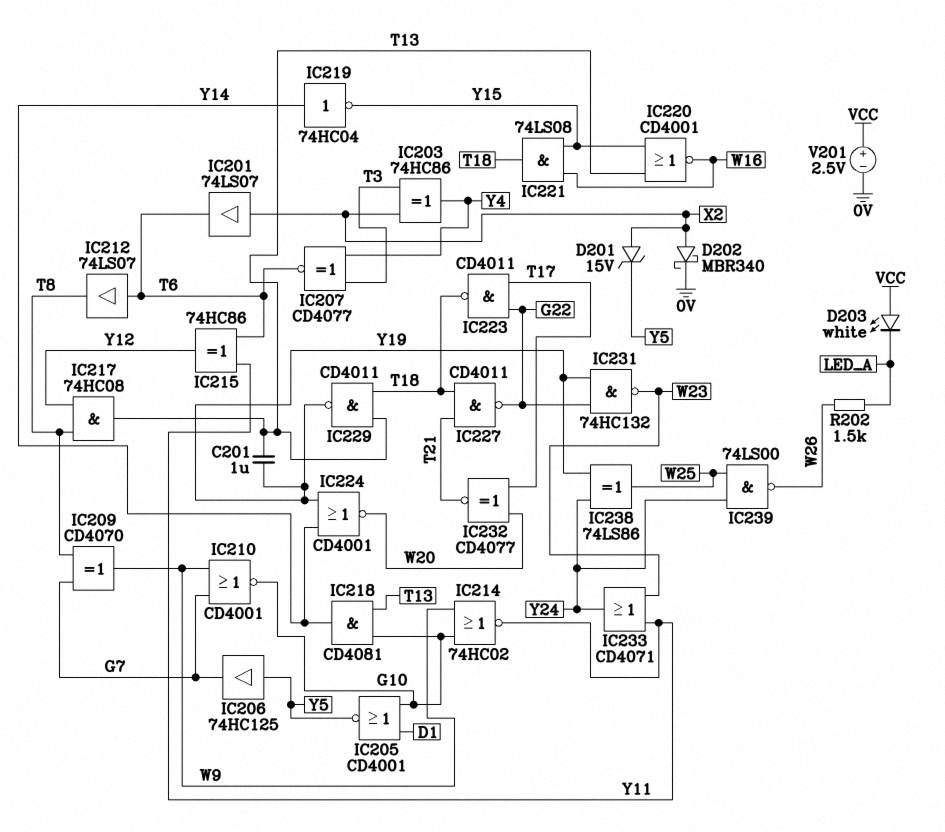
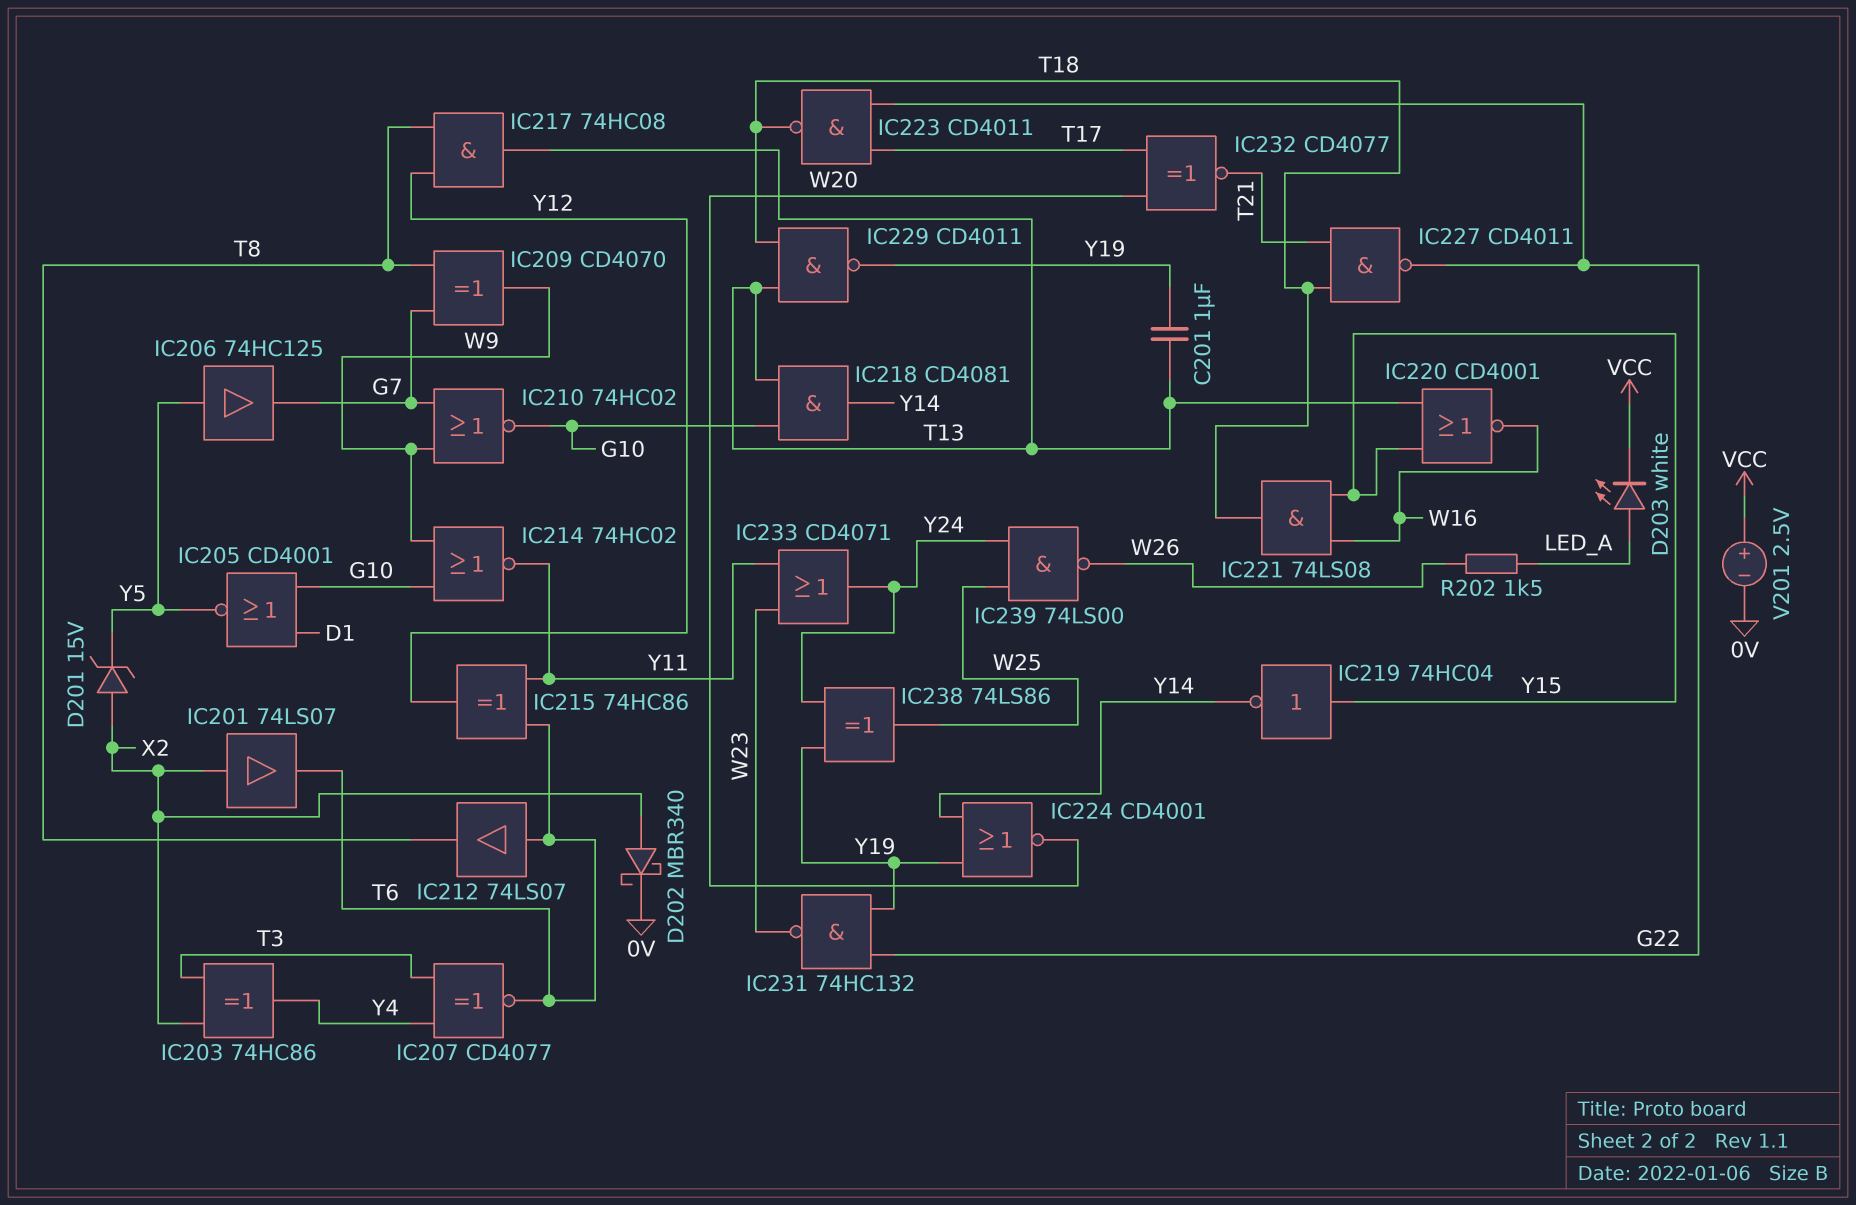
D203: LED white (A VCC, K LED_A) -> LED white (A LED_A, K VCC)
IC210: NOR CD4001 (in G7, in W9, out G10) -> NOR 74HC02 (in G7, in W9, out G10)
IC219: NOT 74HC04 (in Y14, out Y15) -> NOT 74HC04 (in Y15, out Y14)

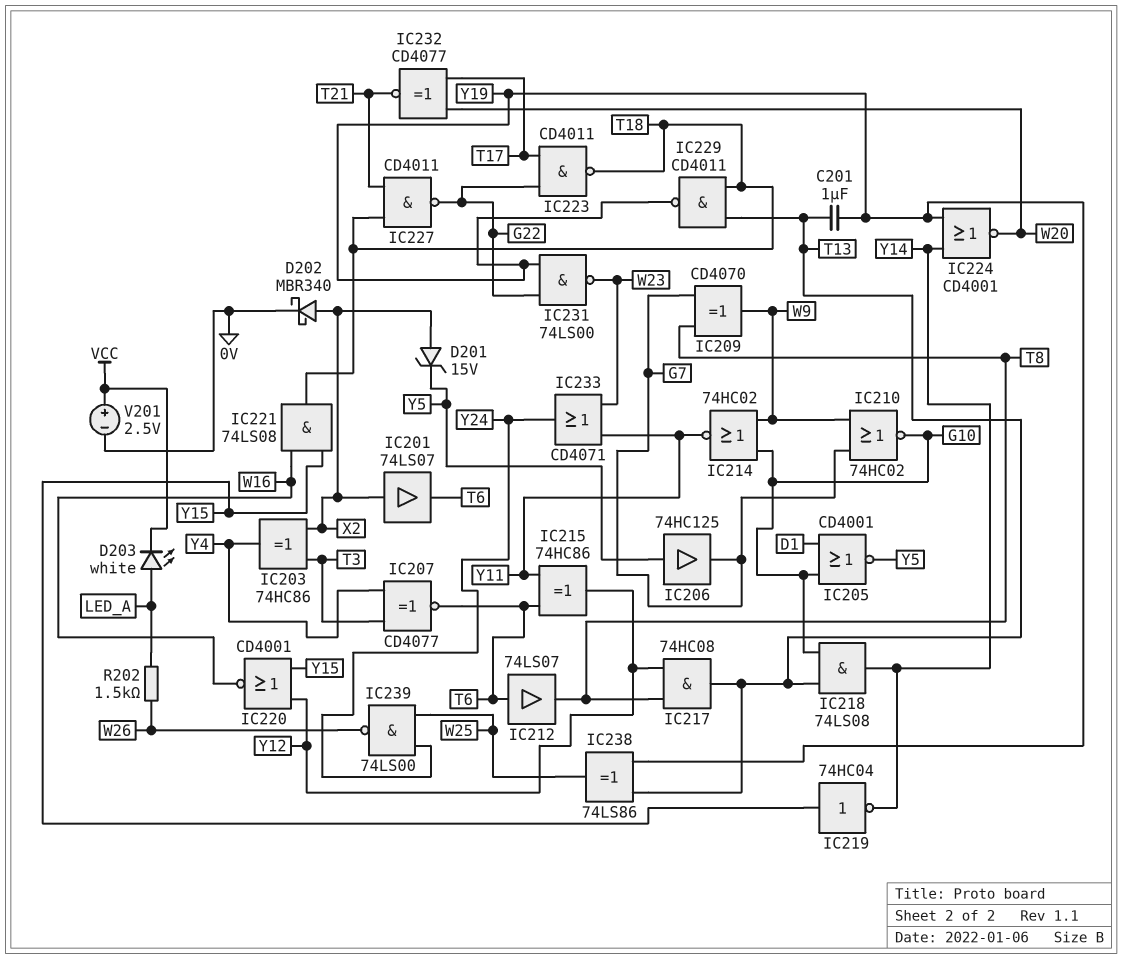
IC218: AND CD4081 (in G10, in T13, out Y14) -> AND 74LS08 (in G10, in T13, out Y14)
IC220: NOR CD4001 (in T13, in Y15, out W16) -> NOR CD4001 (in Y12, in Y15, out W16)
IC231: NAND 74HC132 (in G22, in Y19, out W23) -> NAND 74LS00 (in G22, in Y19, out W23)
IC238: XOR 74LS86 (in Y19, in Y24, out W25) -> XOR 74LS86 (in T13, in Y19, out W25)

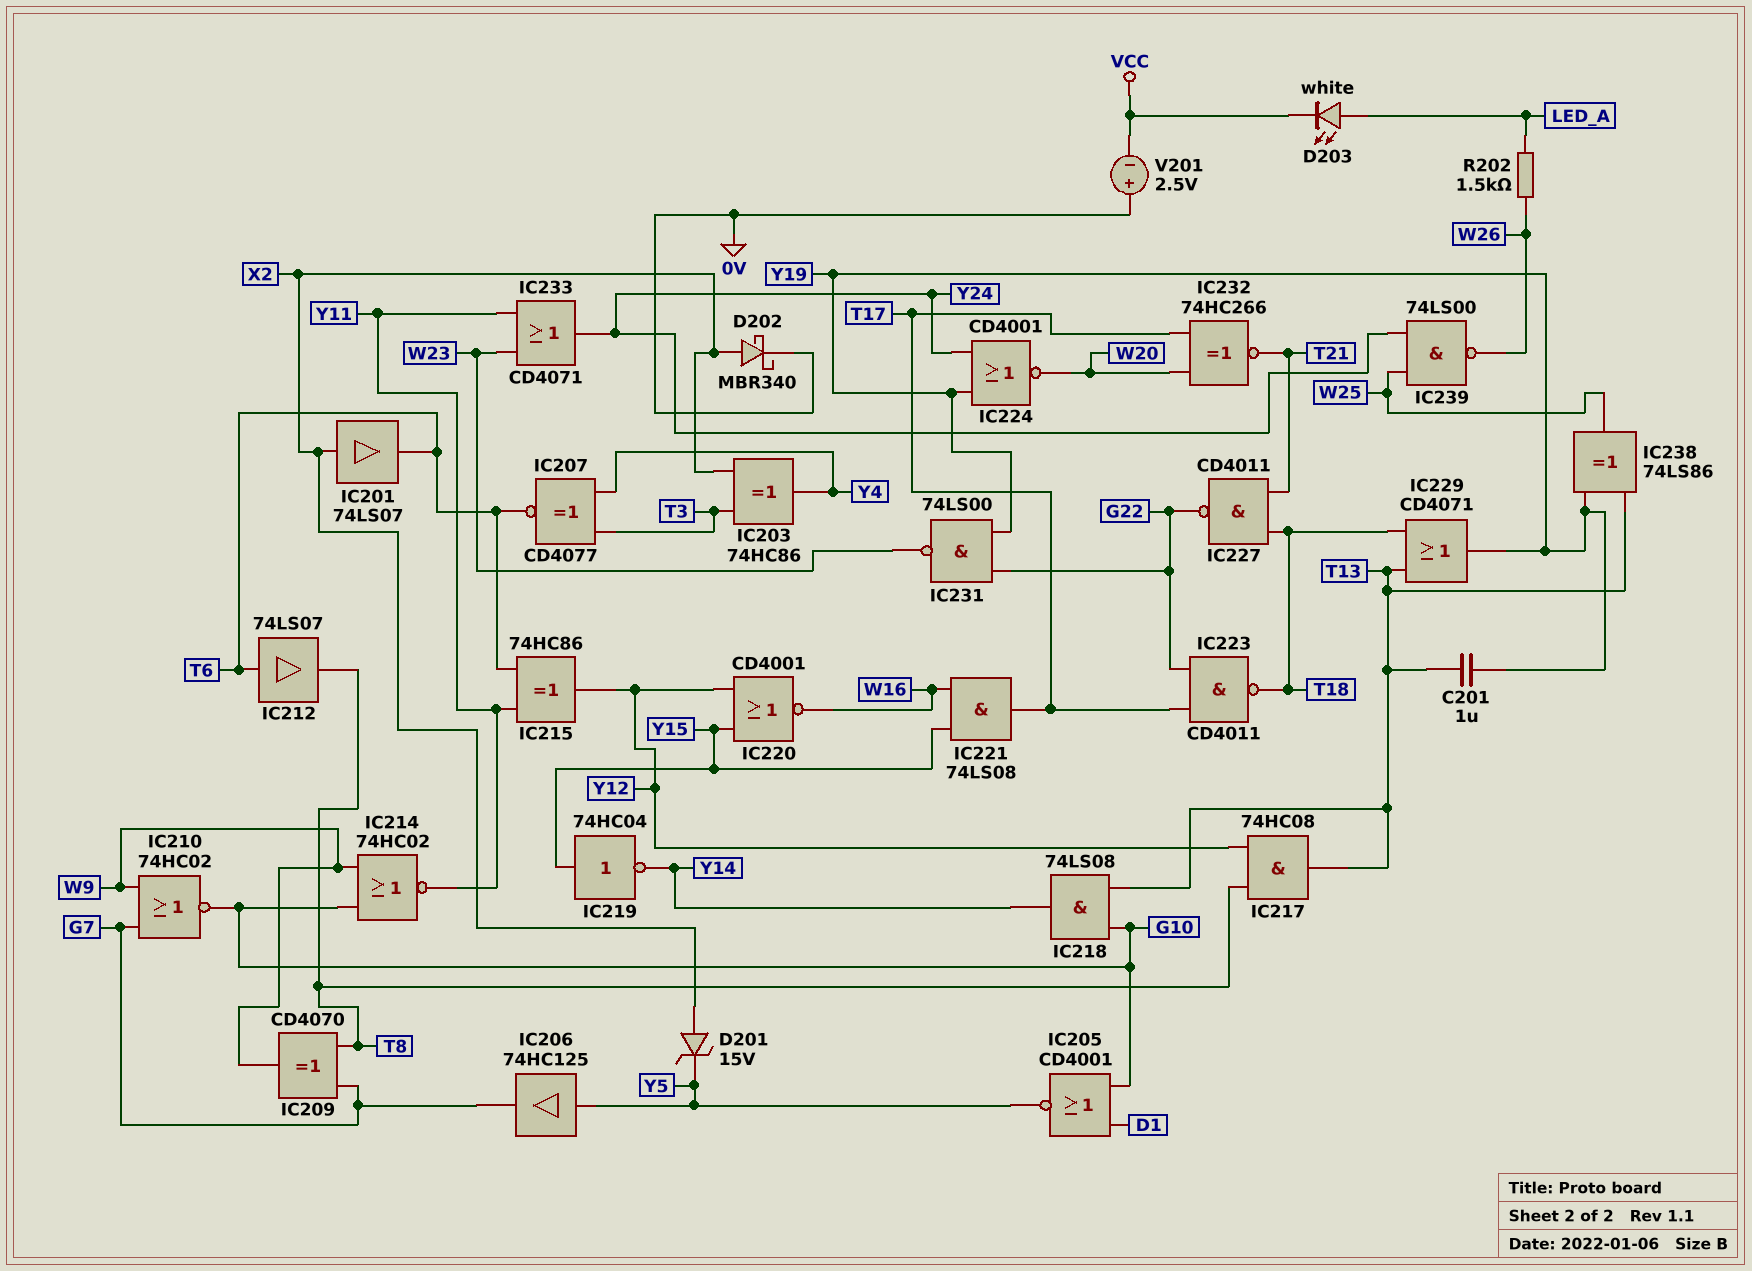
IC221: AND 74LS08 (in W16, in Y15, out T18) -> AND 74LS08 (in W16, in Y15, out T17)
IC224: NOR CD4001 (in Y14, in Y19, out W20) -> NOR CD4001 (in Y19, in Y24, out W20)
IC229: NAND CD4011 (in T13, in T18, out Y19) -> OR CD4071 (in T13, in T18, out Y19)
IC232: XNOR CD4077 (in T17, in W20, out T21) -> XNOR 74HC266 (in T17, in W20, out T21)
V201: 2.5V (plus VCC, minus 0V) -> 2.5V (plus 0V, minus VCC)

